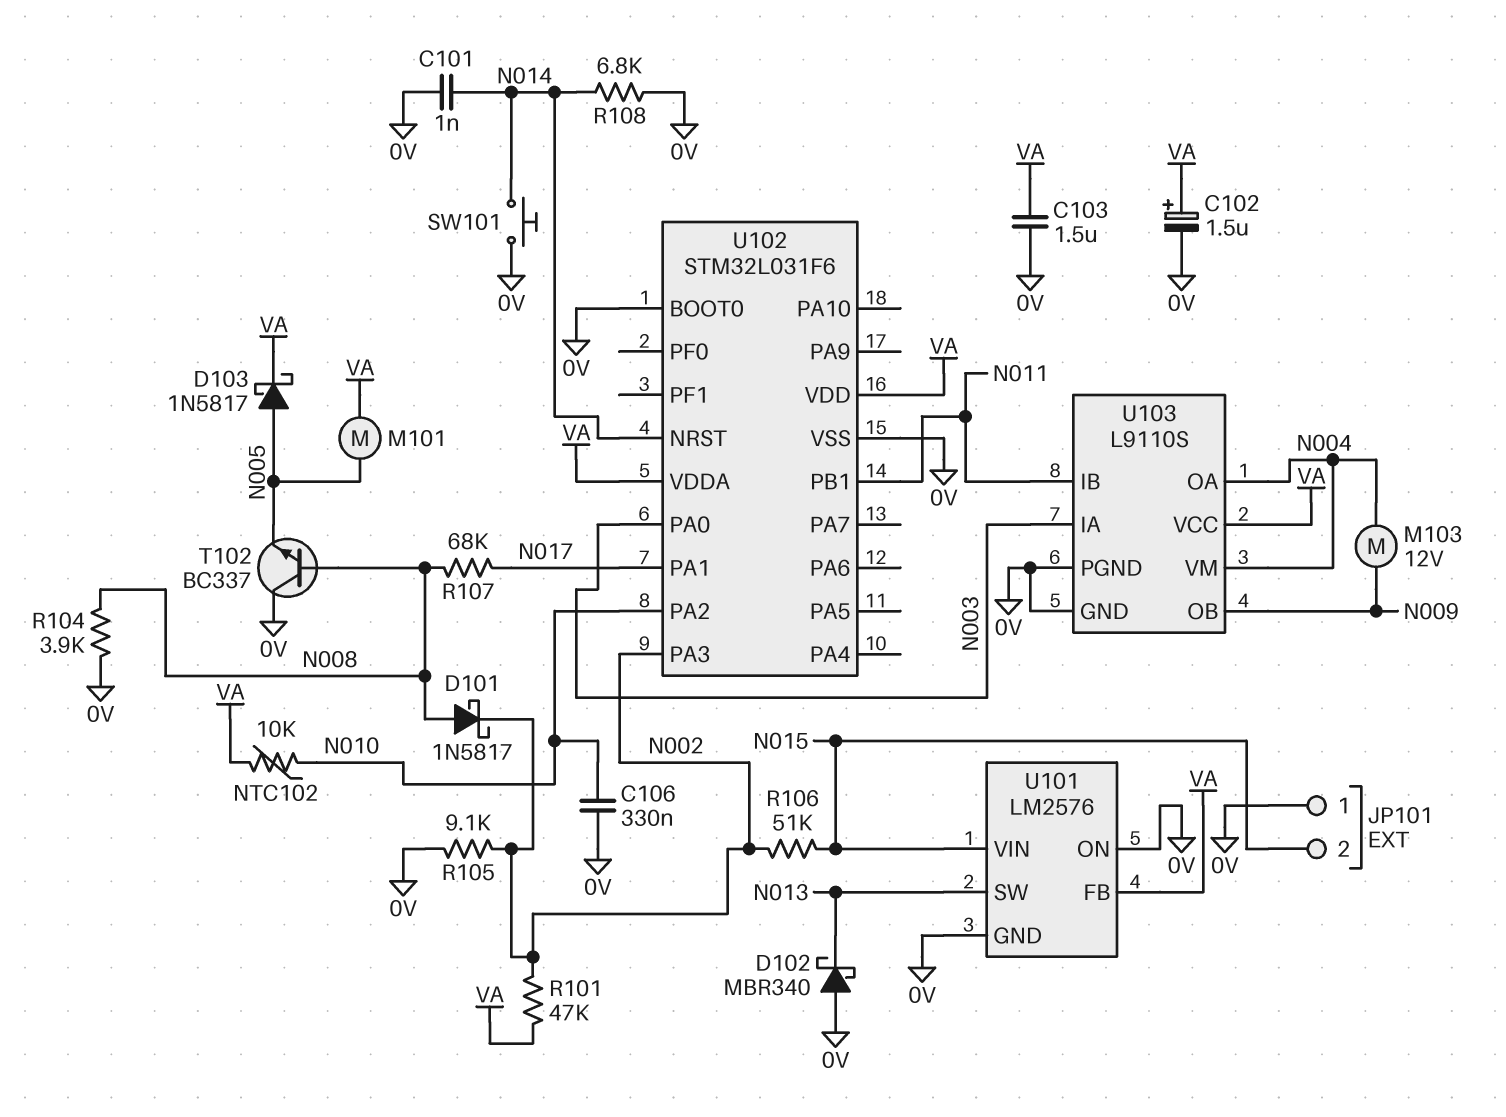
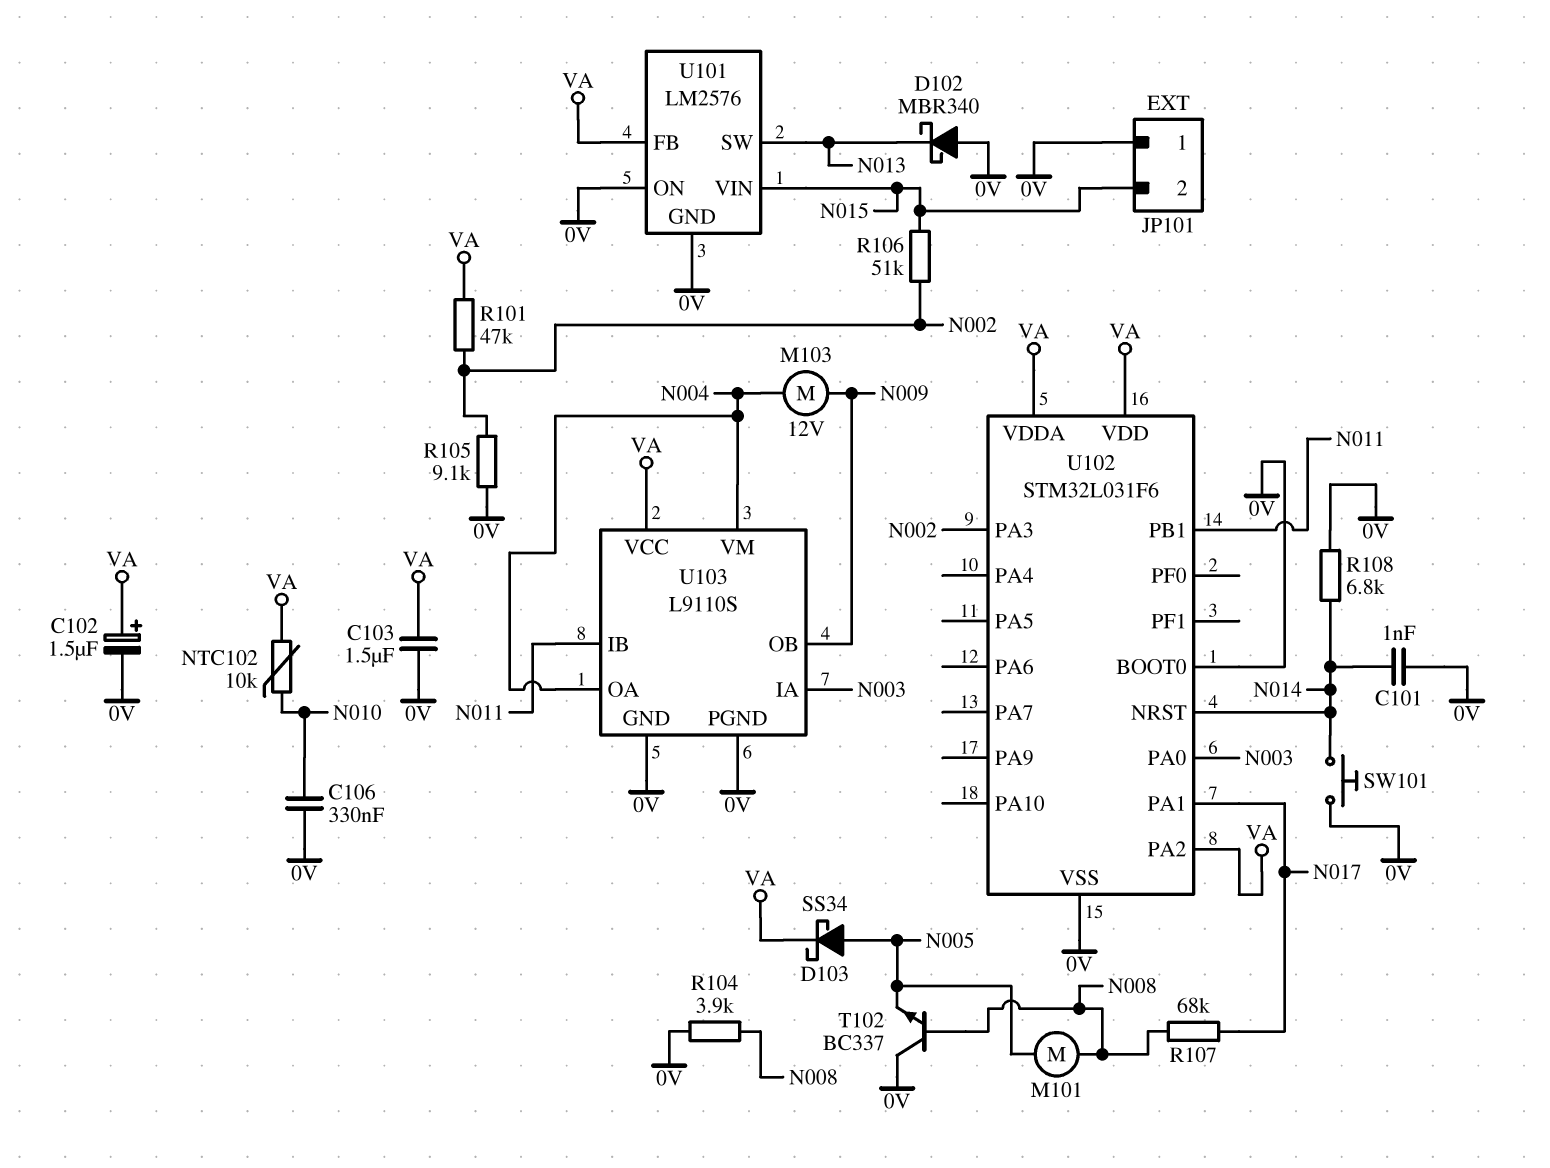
D101: schottky 1N5817 (A N008, K N002) -> none
D103: schottky 1N5817 (A N005, K VA) -> schottky SS34 (A N005, K VA)
M101: motor (N005, VA) -> motor (N005, N008)
U102 pin PA2: N010 -> VA

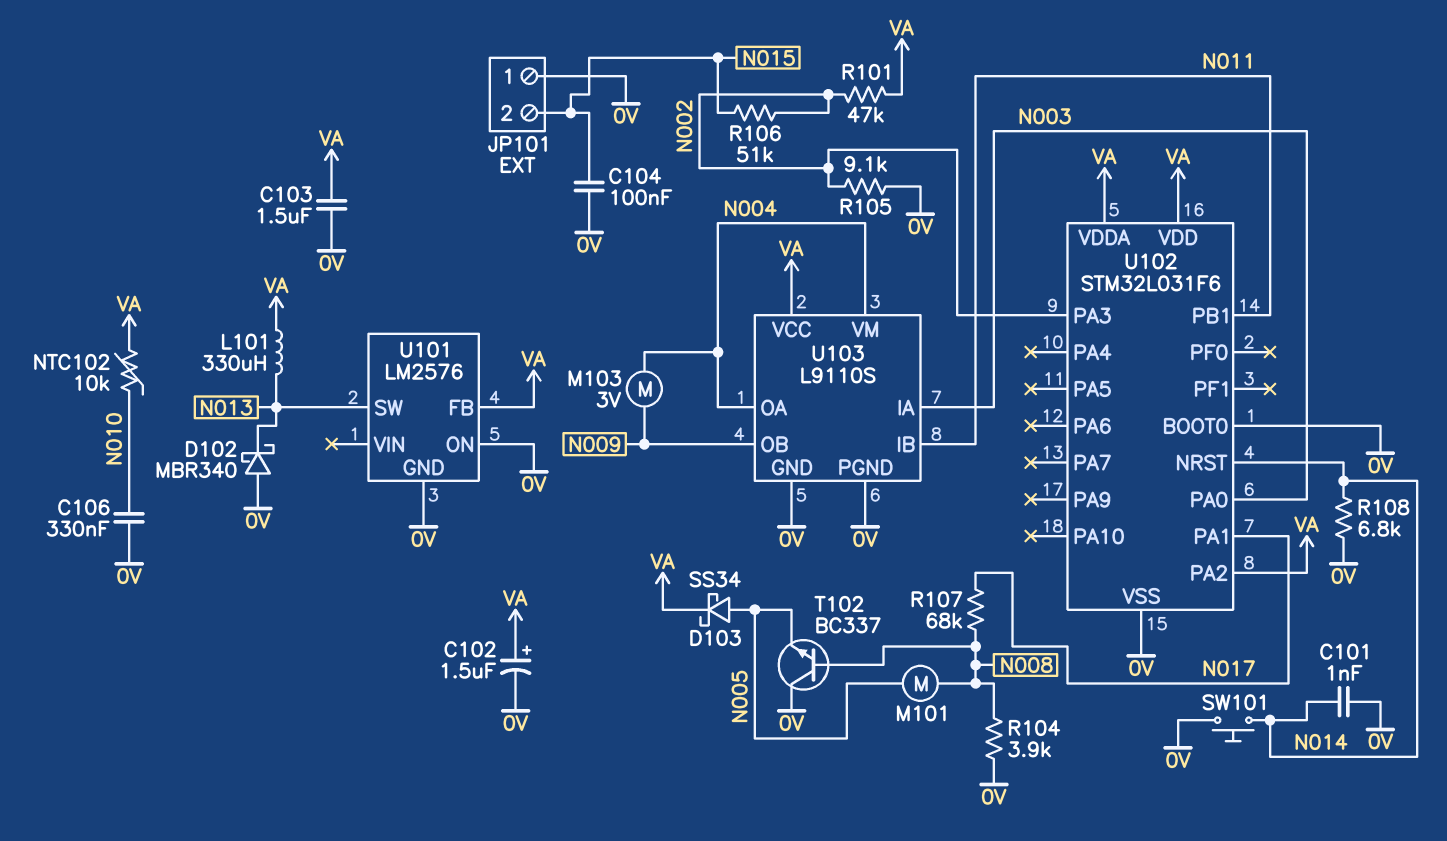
C104: none -> 100nF (0V, N015)
L101: none -> 330uH (N013, VA)
M103: motor 12V (N004, N009) -> motor 3V (N004, N009)
U101 pin VIN: N015 -> none

